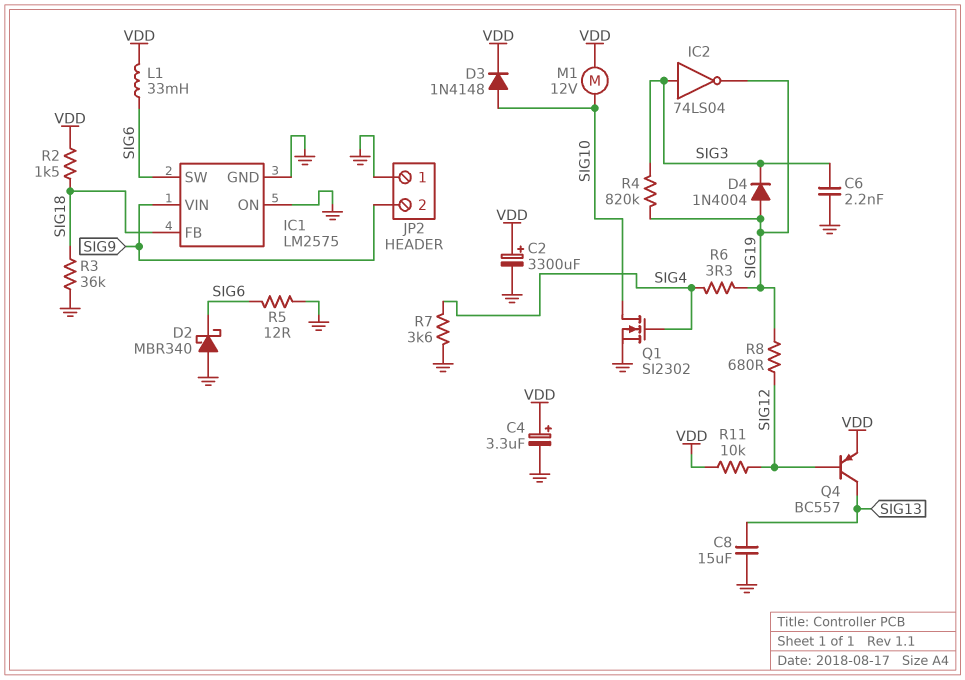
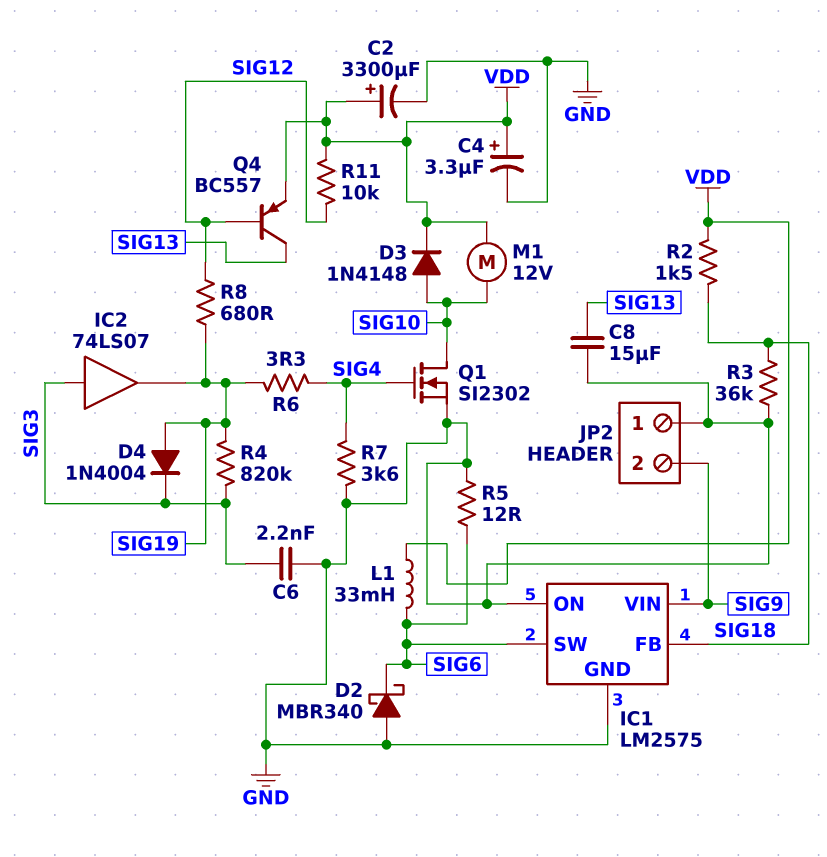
IC2: NOT 74LS04 (in SIG3, out SIG19) -> buffer 74LS07 (in SIG3, out SIG19)

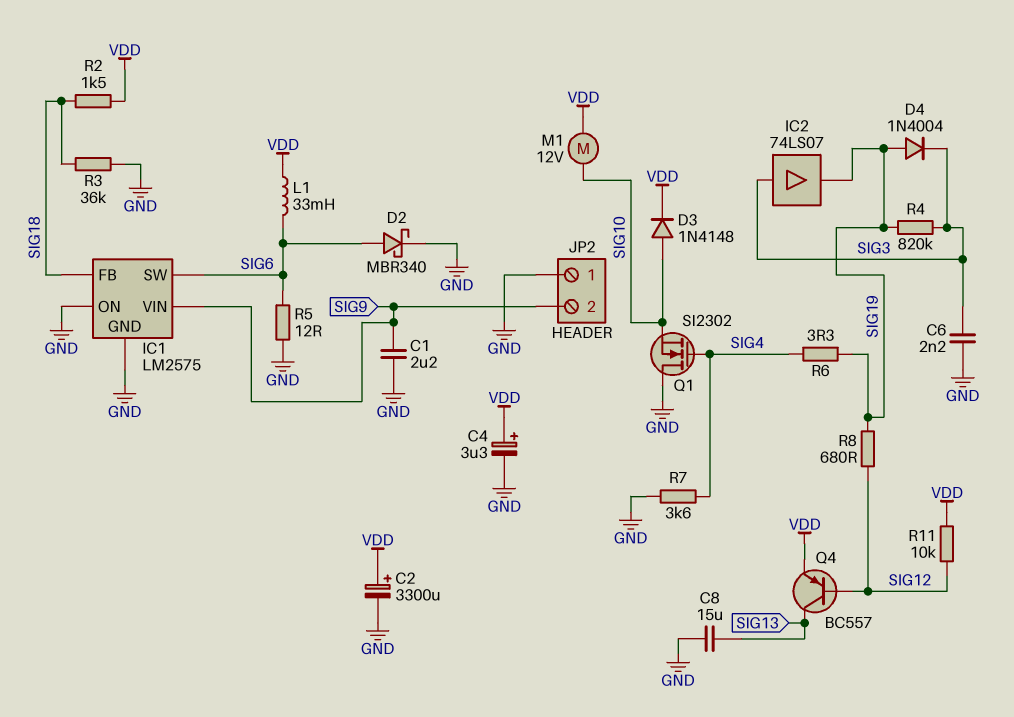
C1: none -> 2.2uF (GND, SIG9)
D2: schottky MBR340 (A GND, K SIG6) -> schottky MBR340 (A SIG6, K GND)
Q1: NMOS SI2302 (G SIG4, D SIG10, S GND) -> NMOS SI2302 (G SIG4, D GND, S SIG10)

